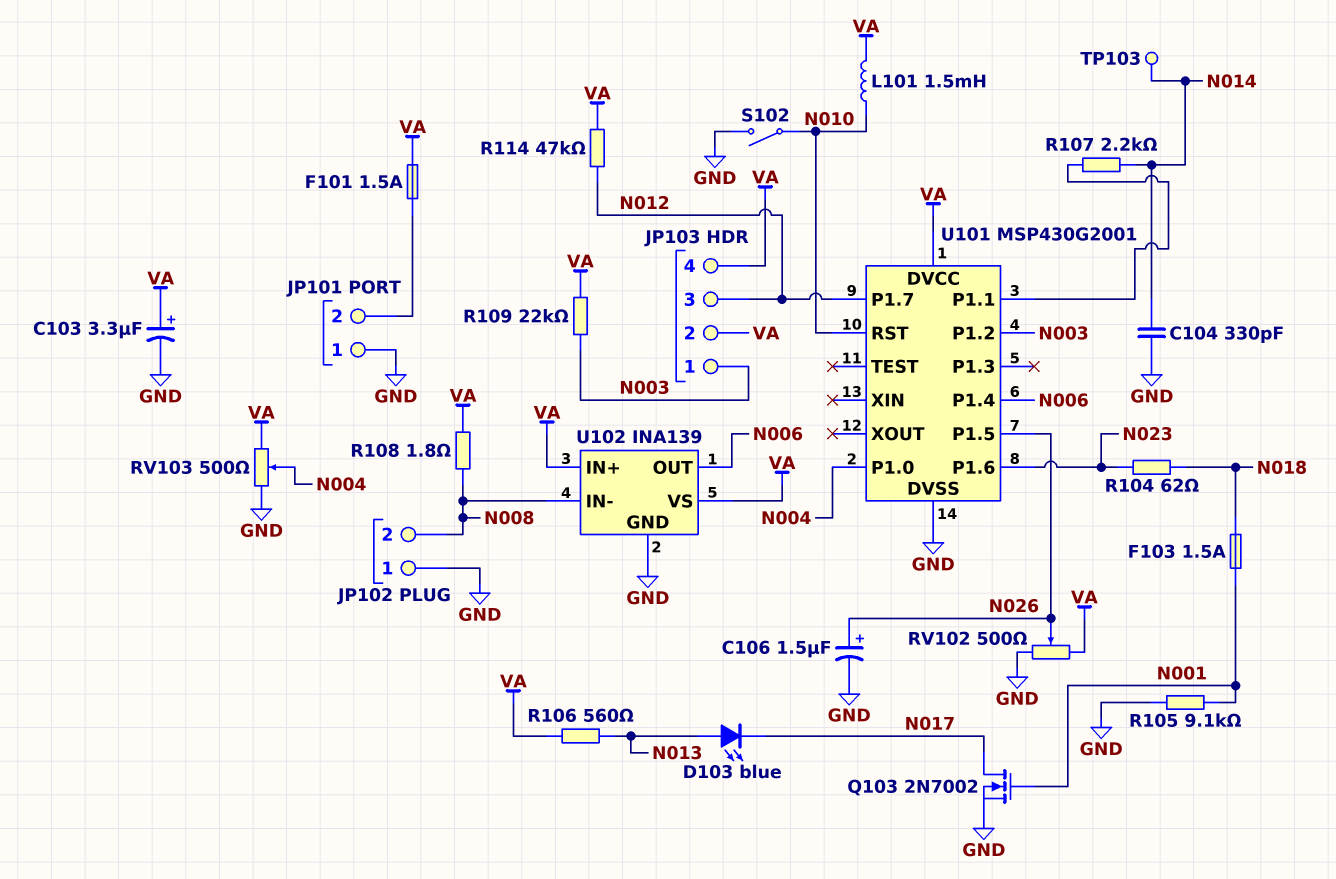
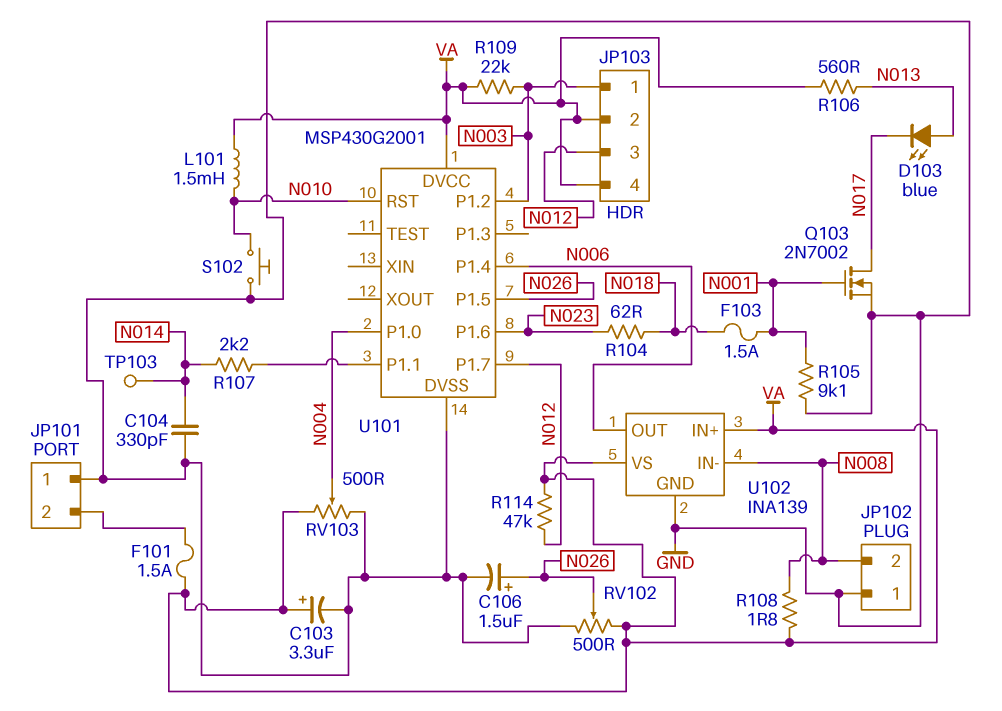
S102: switch (GND, N010) -> button (GND, N010)

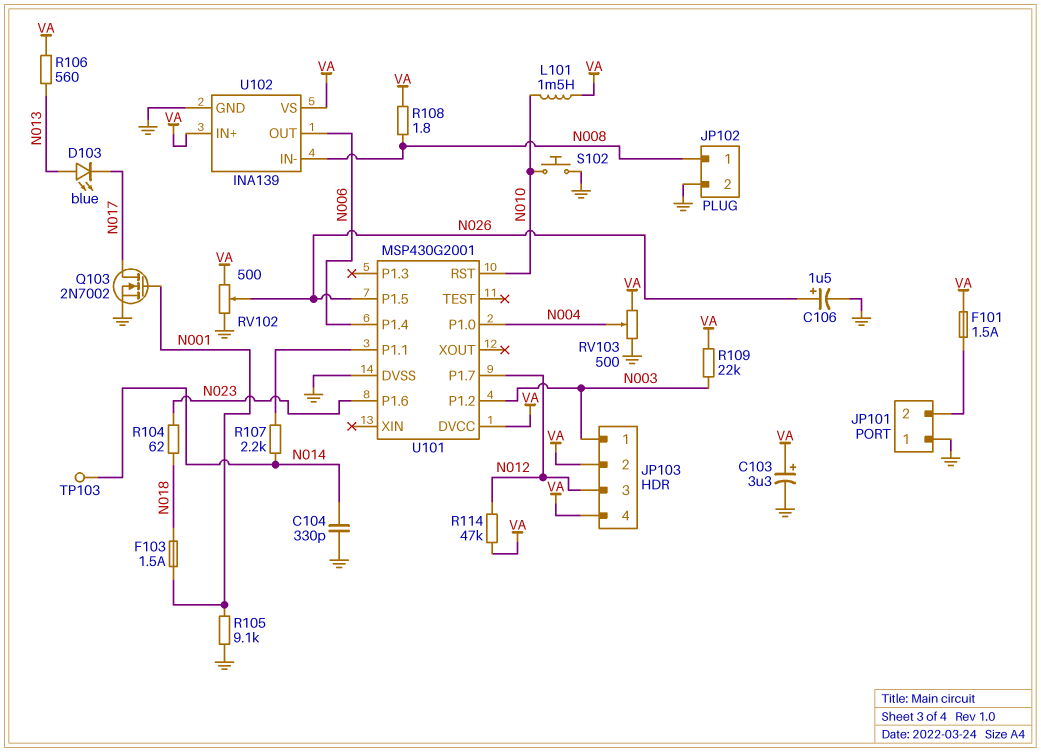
JP102 pin 1: GND -> N008
JP102 pin 2: N008 -> GND

